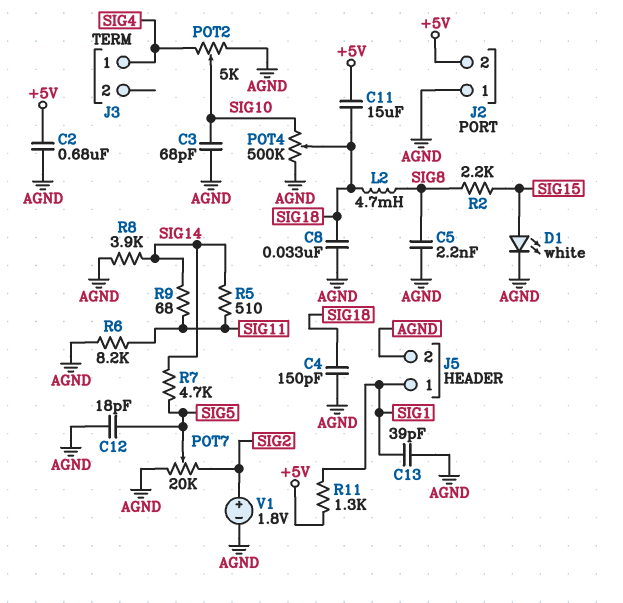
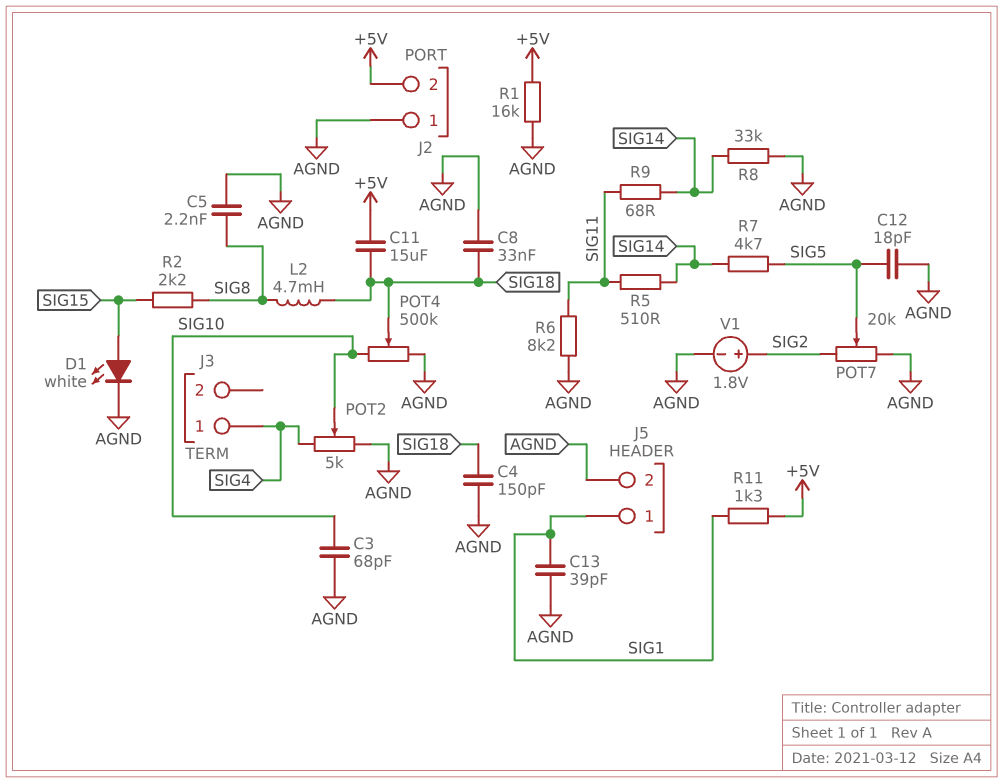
C2: 680nF (+5V, AGND) -> none
R1: none -> 16k (+5V, AGND)
R8: 3.9k (AGND, SIG14) -> 33k (AGND, SIG14)

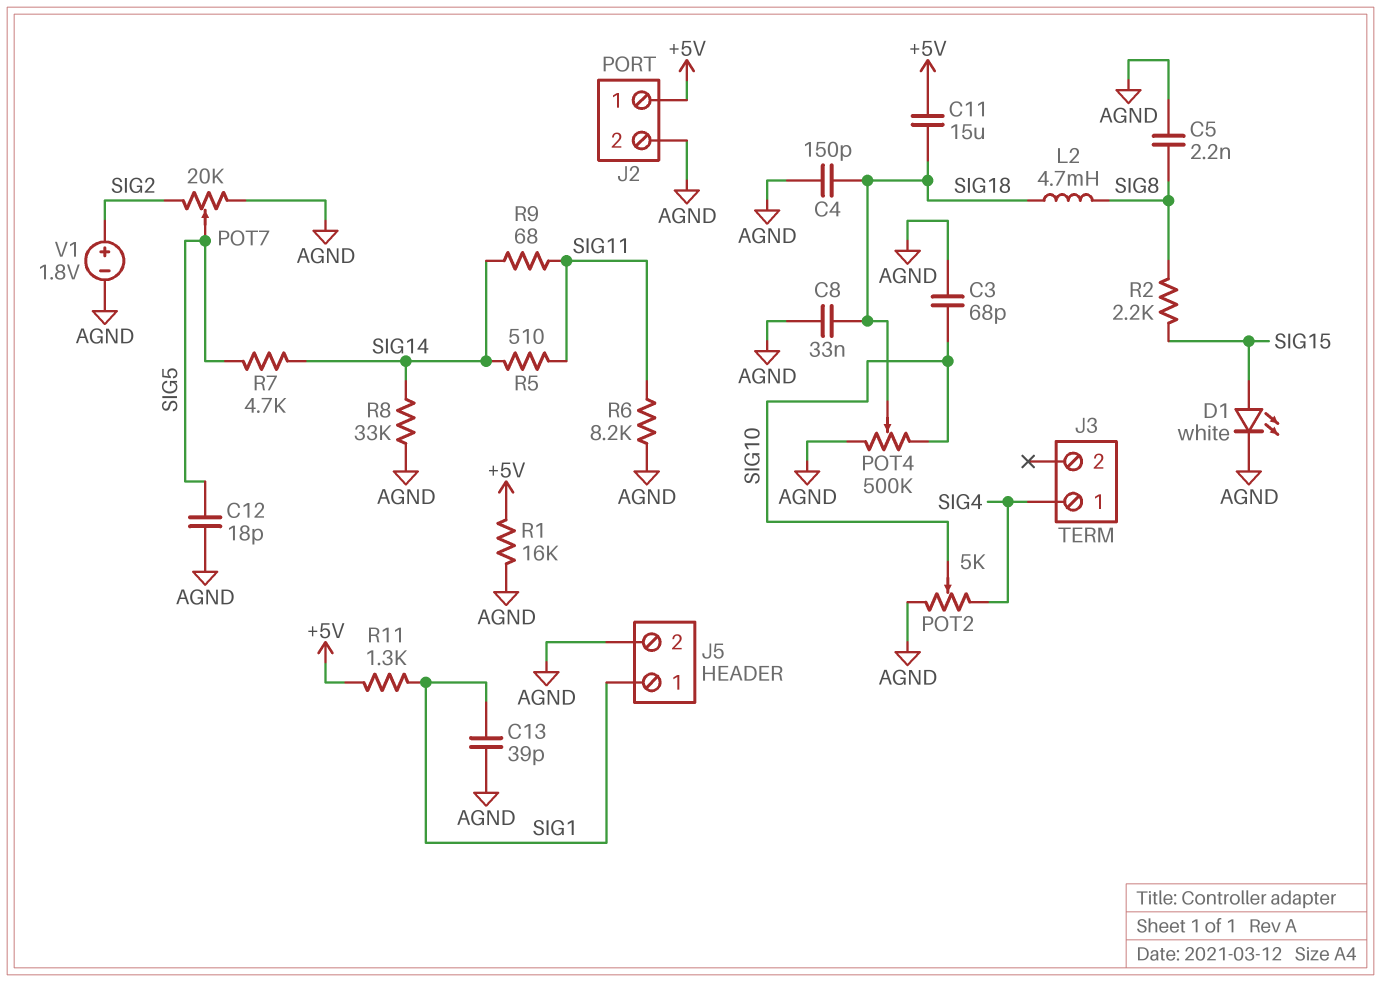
J2 pin 1: AGND -> +5V
J2 pin 2: +5V -> AGND

